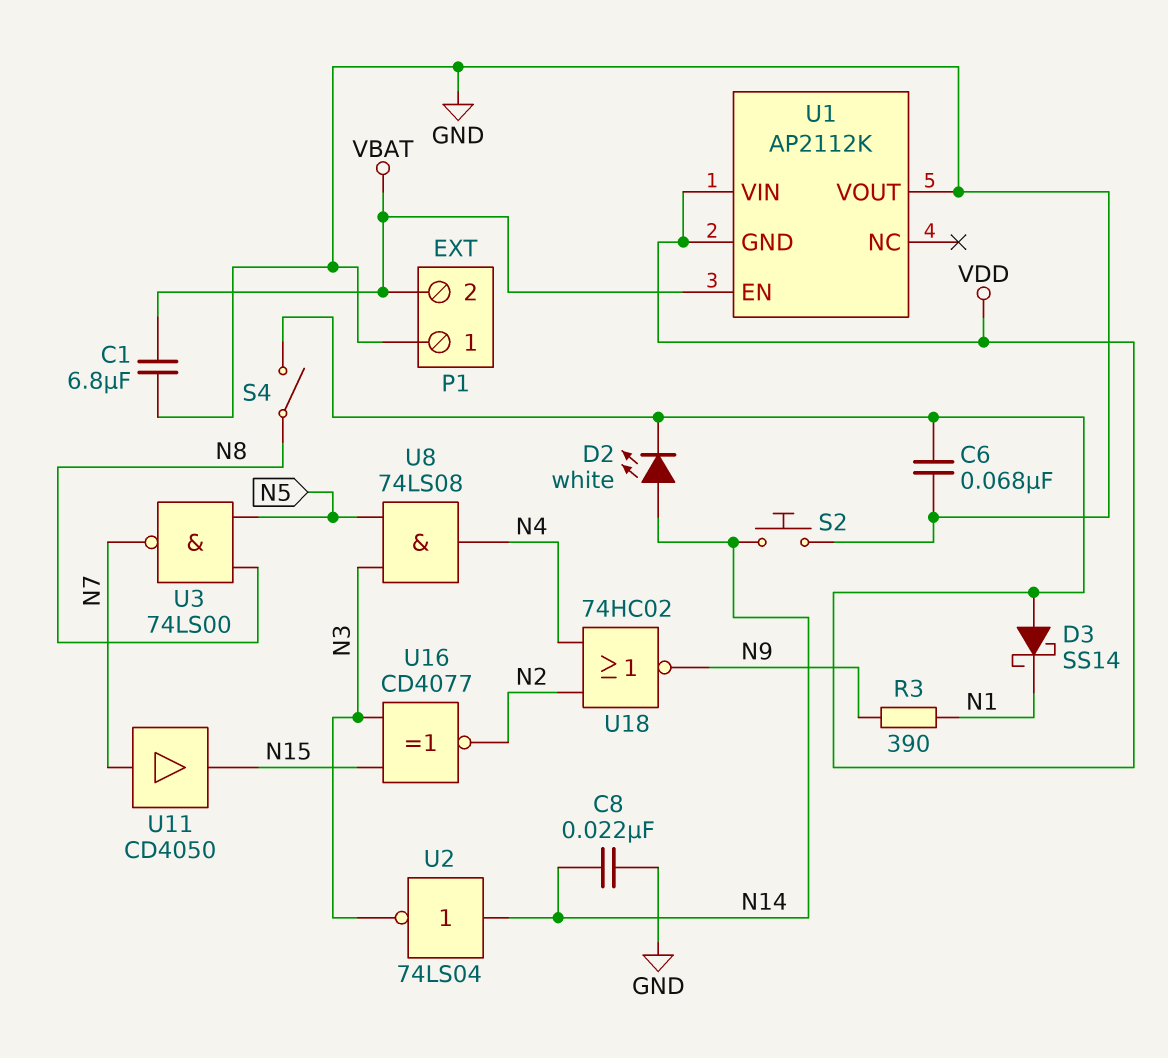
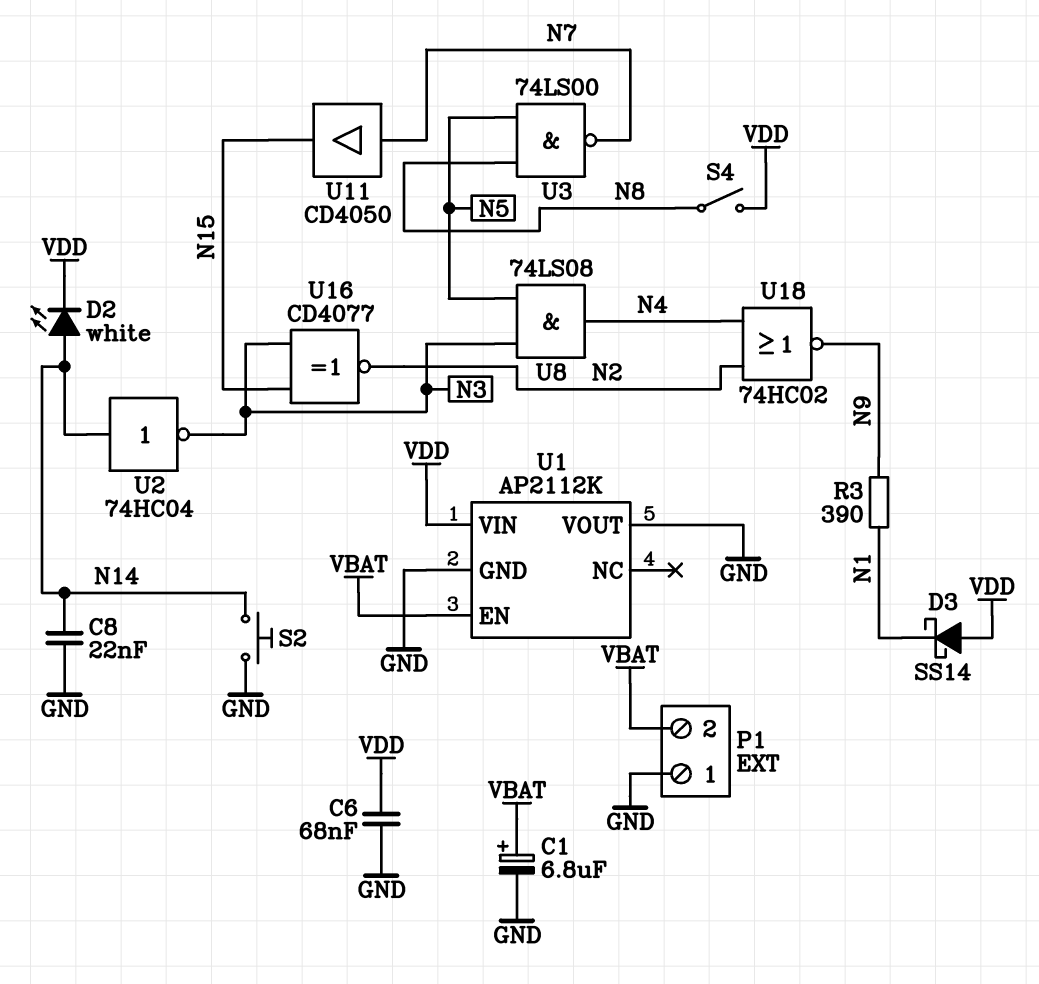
C1: 6.8uF (GND, VBAT) -> 6.8uF (plus VBAT, minus GND)
U1 pin GND: VDD -> GND
U2: NOT 74LS04 (in N14, out N3) -> NOT 74HC04 (in N14, out N3)

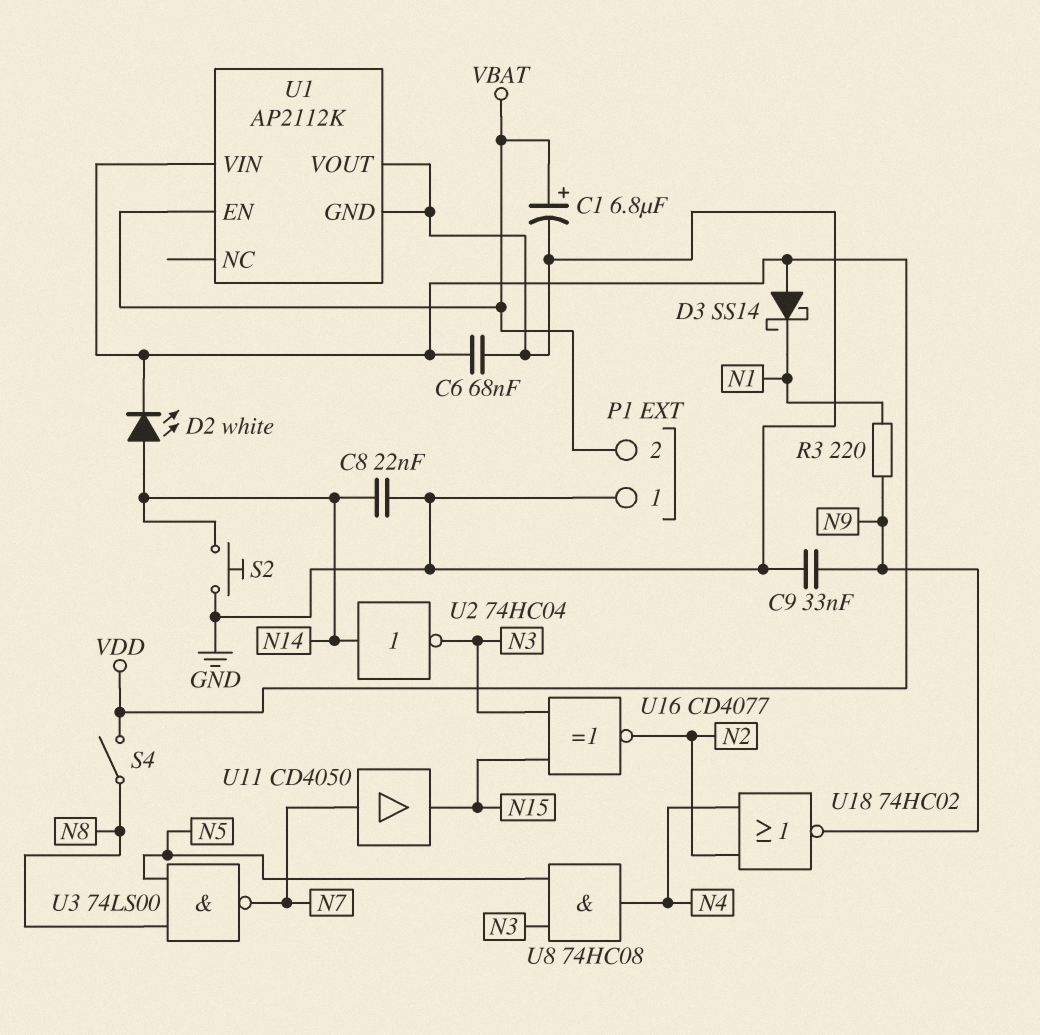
C9: none -> 33nF (GND, N9)
R3: 390 (N1, N9) -> 220 (N1, N9)
U8: AND 74LS08 (in N3, in N5, out N4) -> AND 74HC08 (in N3, in N5, out N4)

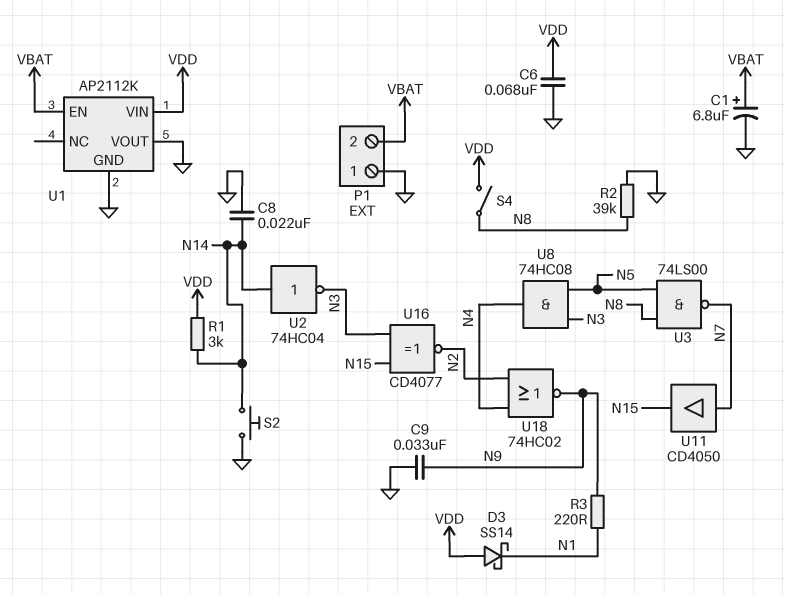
D2: LED white (A N14, K VDD) -> none
R1: none -> 3k (N14, VDD)
R2: none -> 39k (GND, N8)

